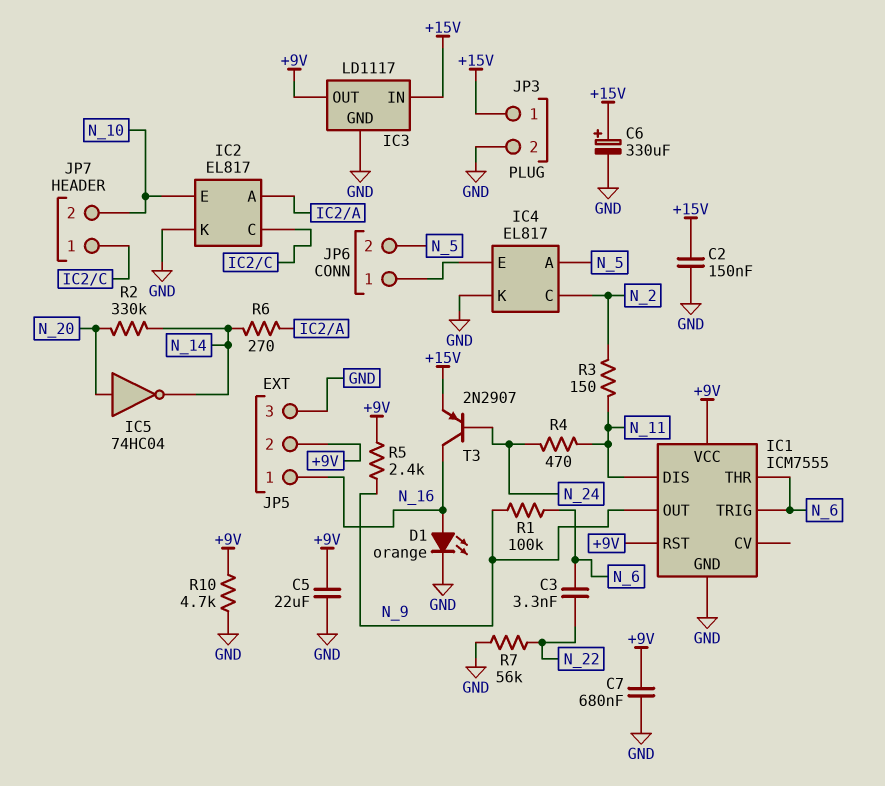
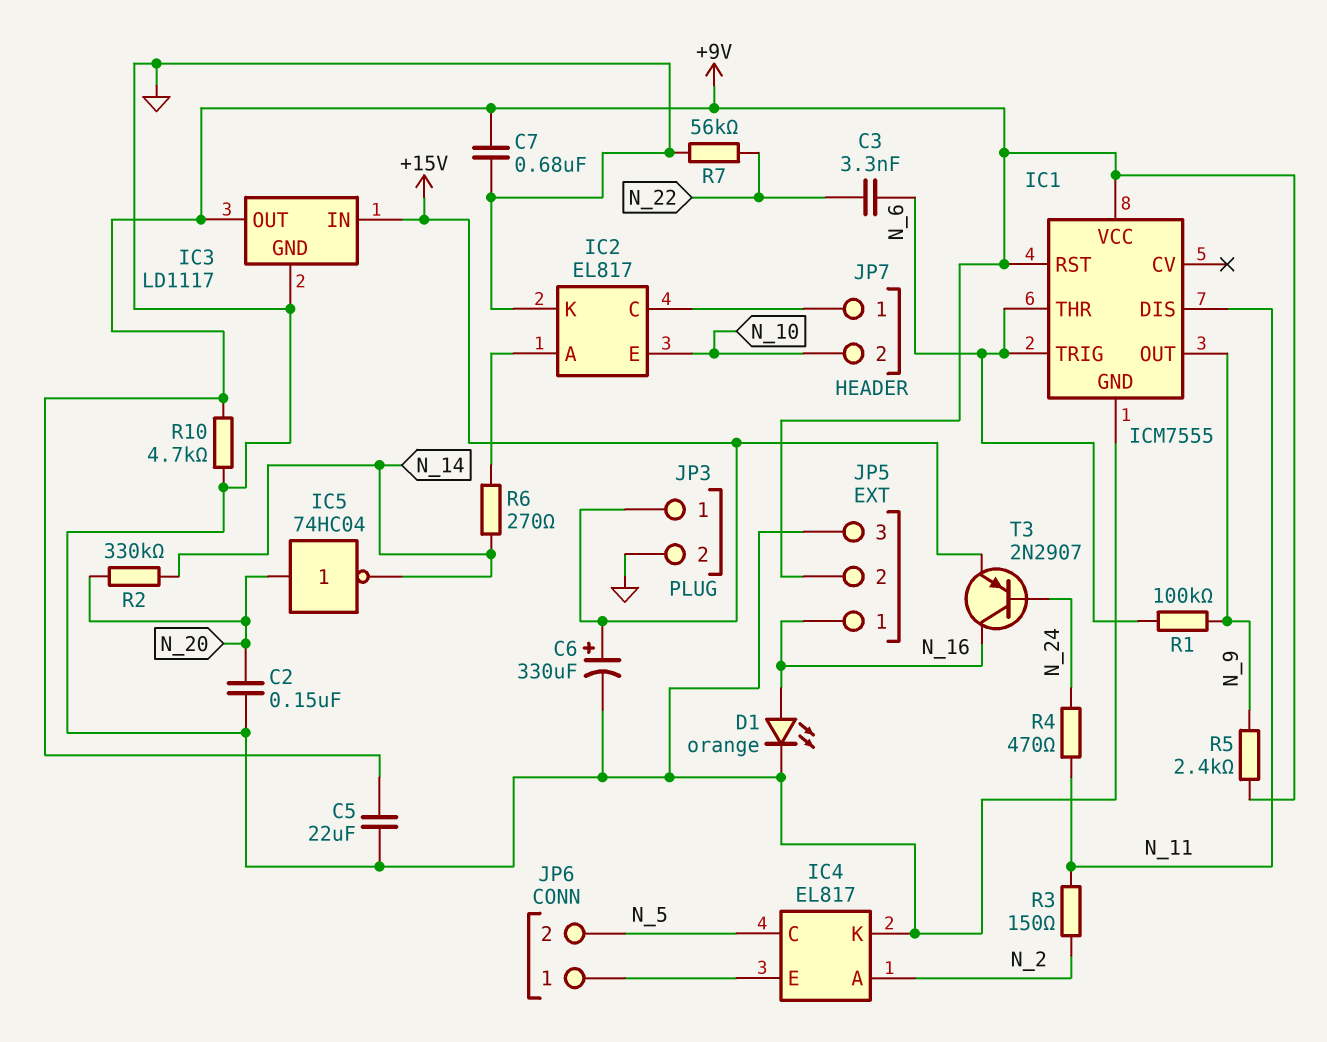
C2: 150nF (+15V, GND) -> 150nF (GND, N_20)
IC4 pin A: N_5 -> N_2
IC4 pin C: N_2 -> N_5

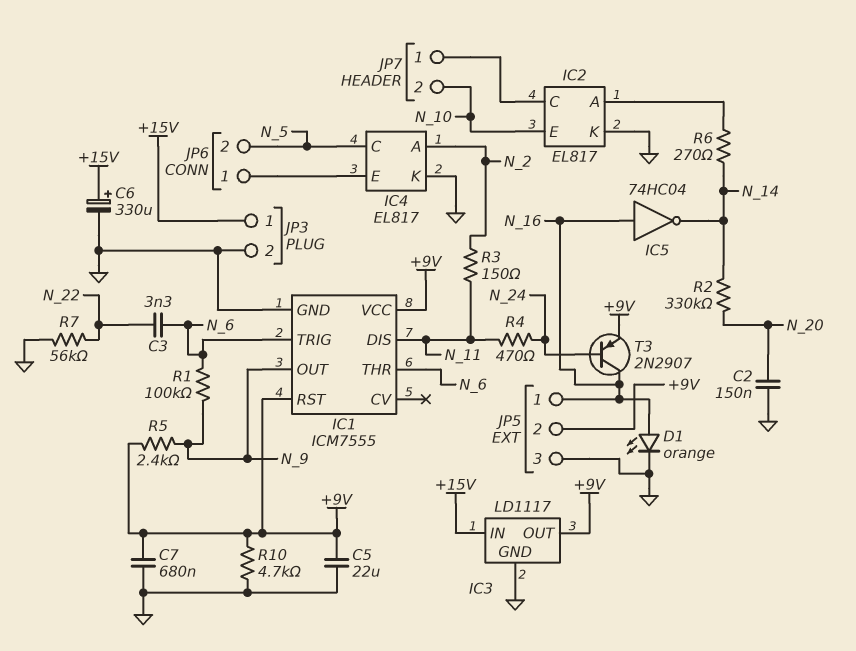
IC5: NOT 74HC04 (in N_20, out N_14) -> NOT 74HC04 (in N_16, out N_14)
T3: PNP 2N2907 (B N_24, C N_16, E +15V) -> PNP 2N2907 (B N_24, C N_16, E +9V)

